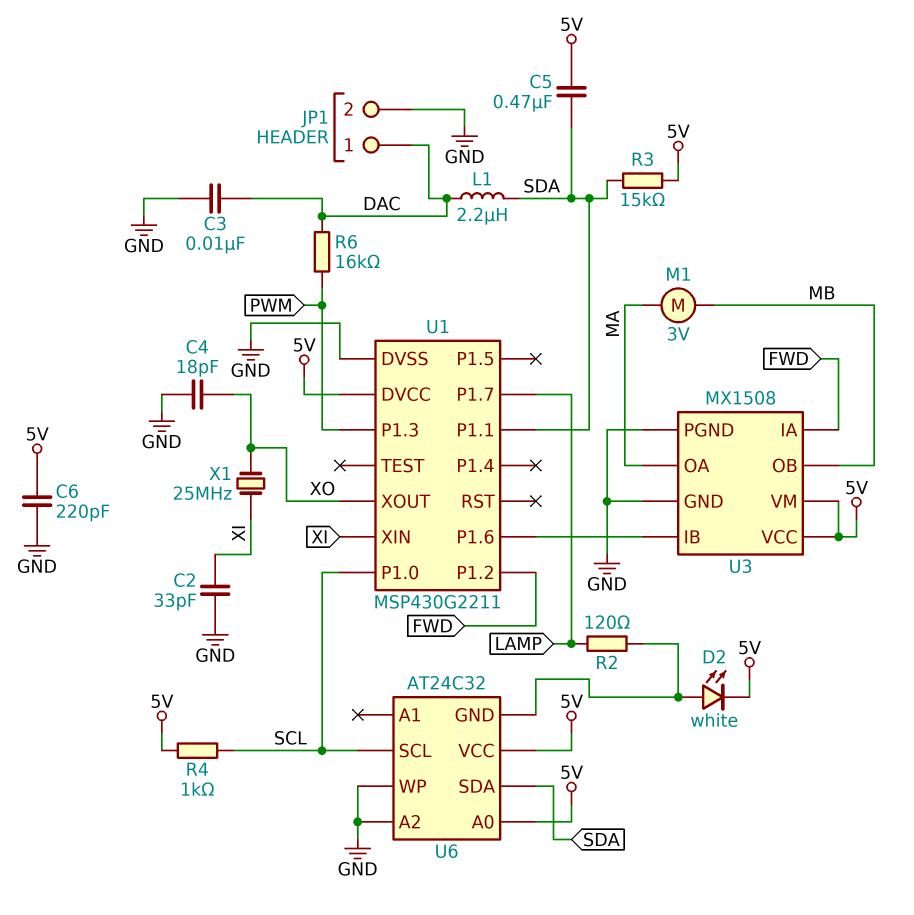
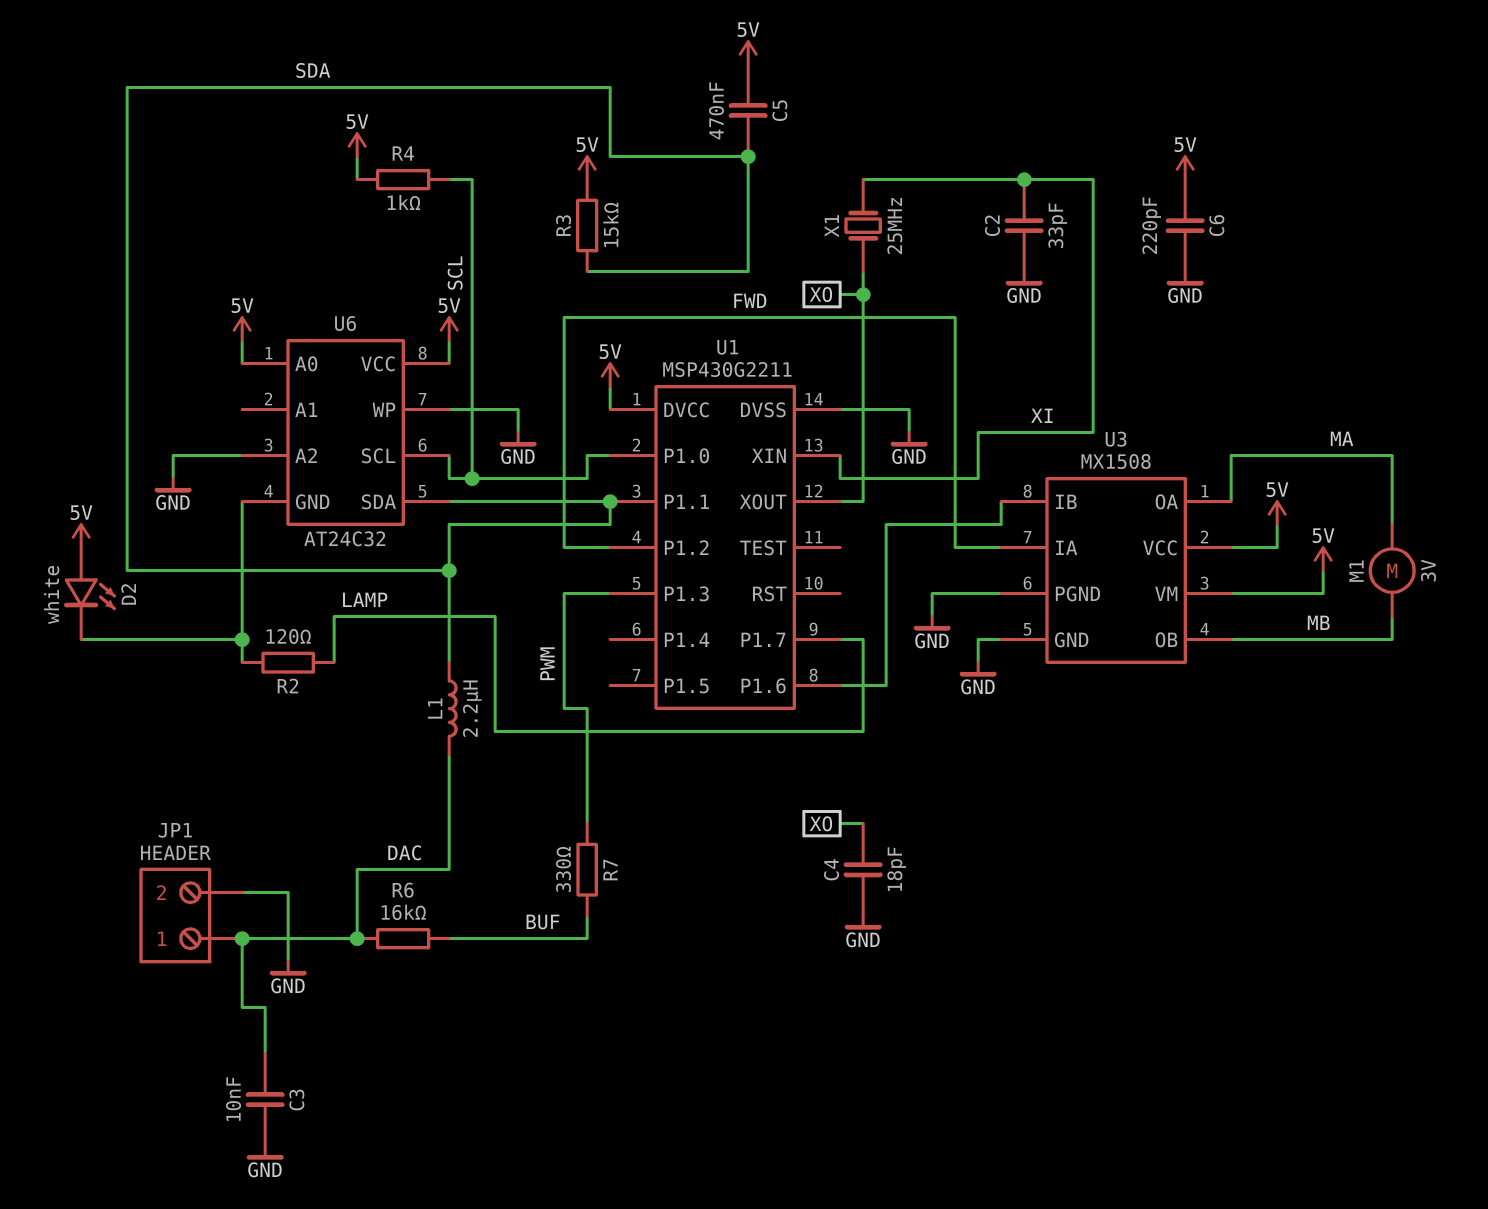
D2: LED white (A U6/GND, K 5V) -> LED white (A 5V, K U6/GND)
R6: 16k (DAC, PWM) -> 16k (BUF, DAC)
R7: none -> 330 (BUF, PWM)

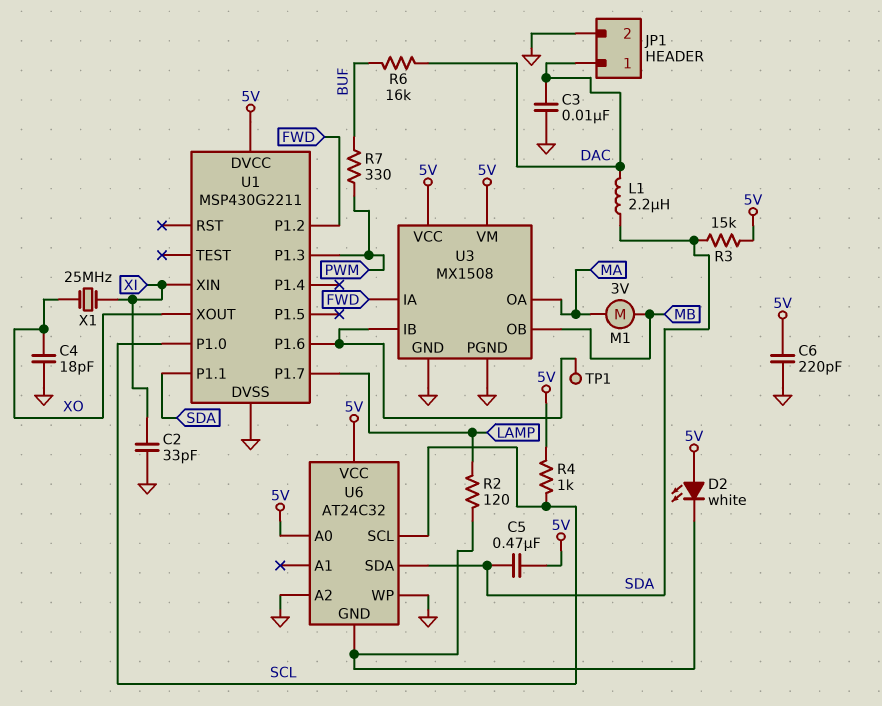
TP1: none -> test point (U1/P1.6)

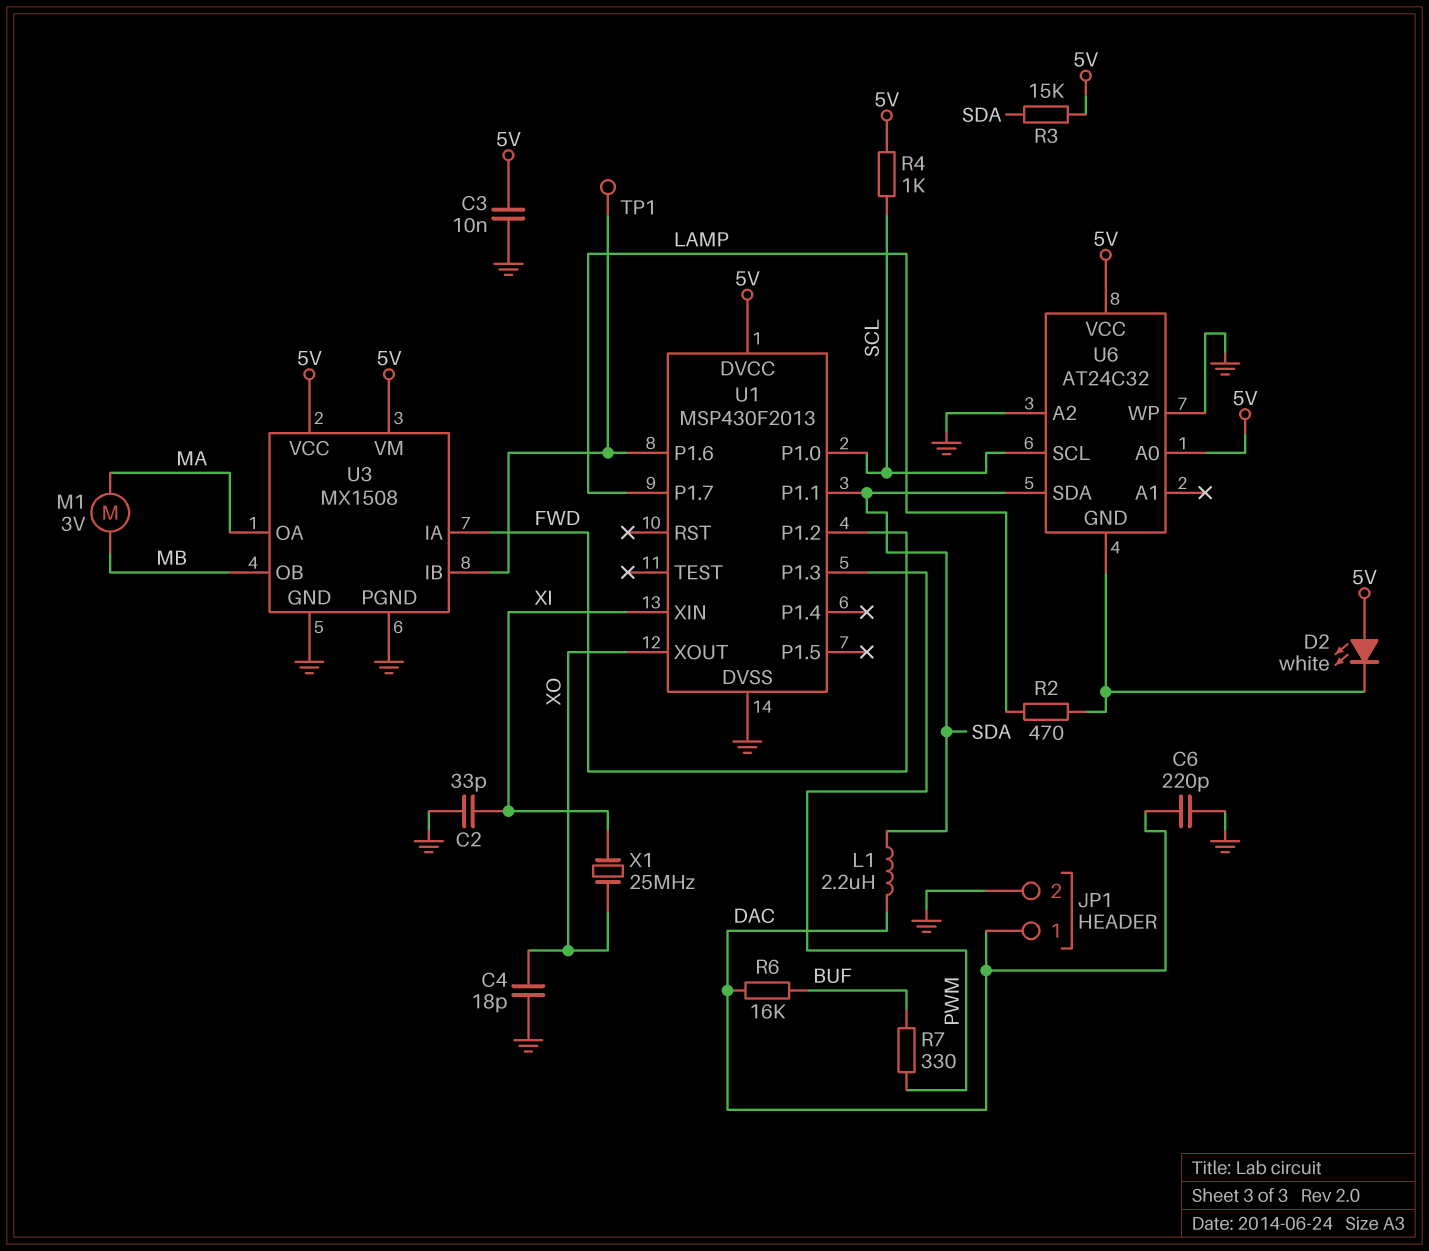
C3: 10nF (DAC, GND) -> 10nF (5V, GND)
C5: 470nF (5V, SDA) -> none
C6: 220pF (5V, GND) -> 220pF (DAC, GND)
R2: 120 (LAMP, U6/GND) -> 470 (LAMP, U6/GND)
U1: MSP430G2211 -> MSP430F2013

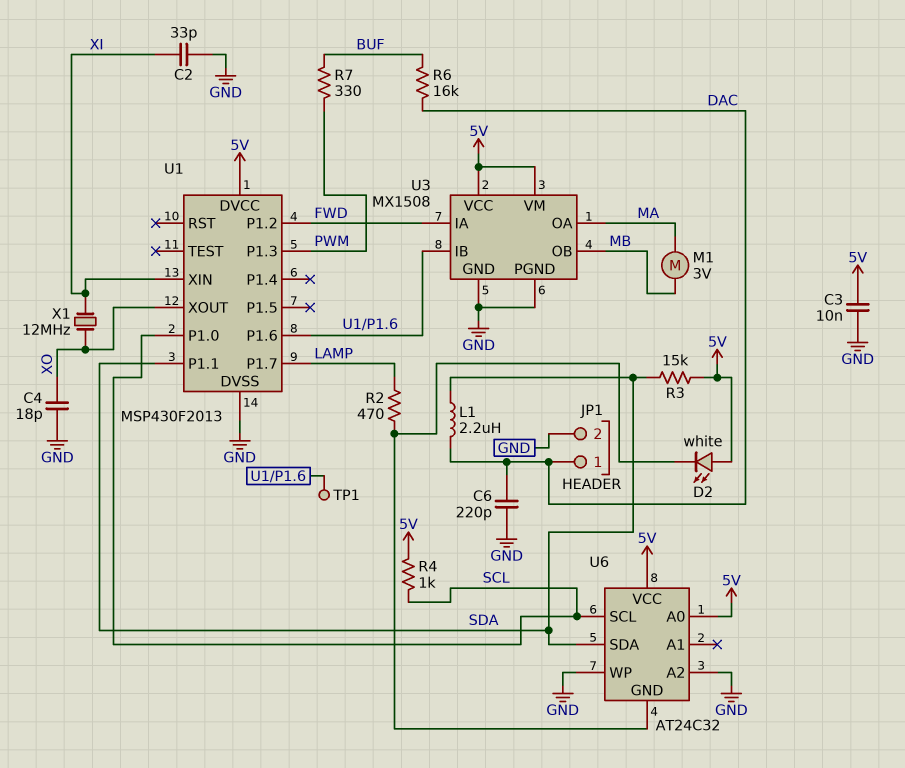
X1: 25MHz (XI, XO) -> 12MHz (XI, XO)

